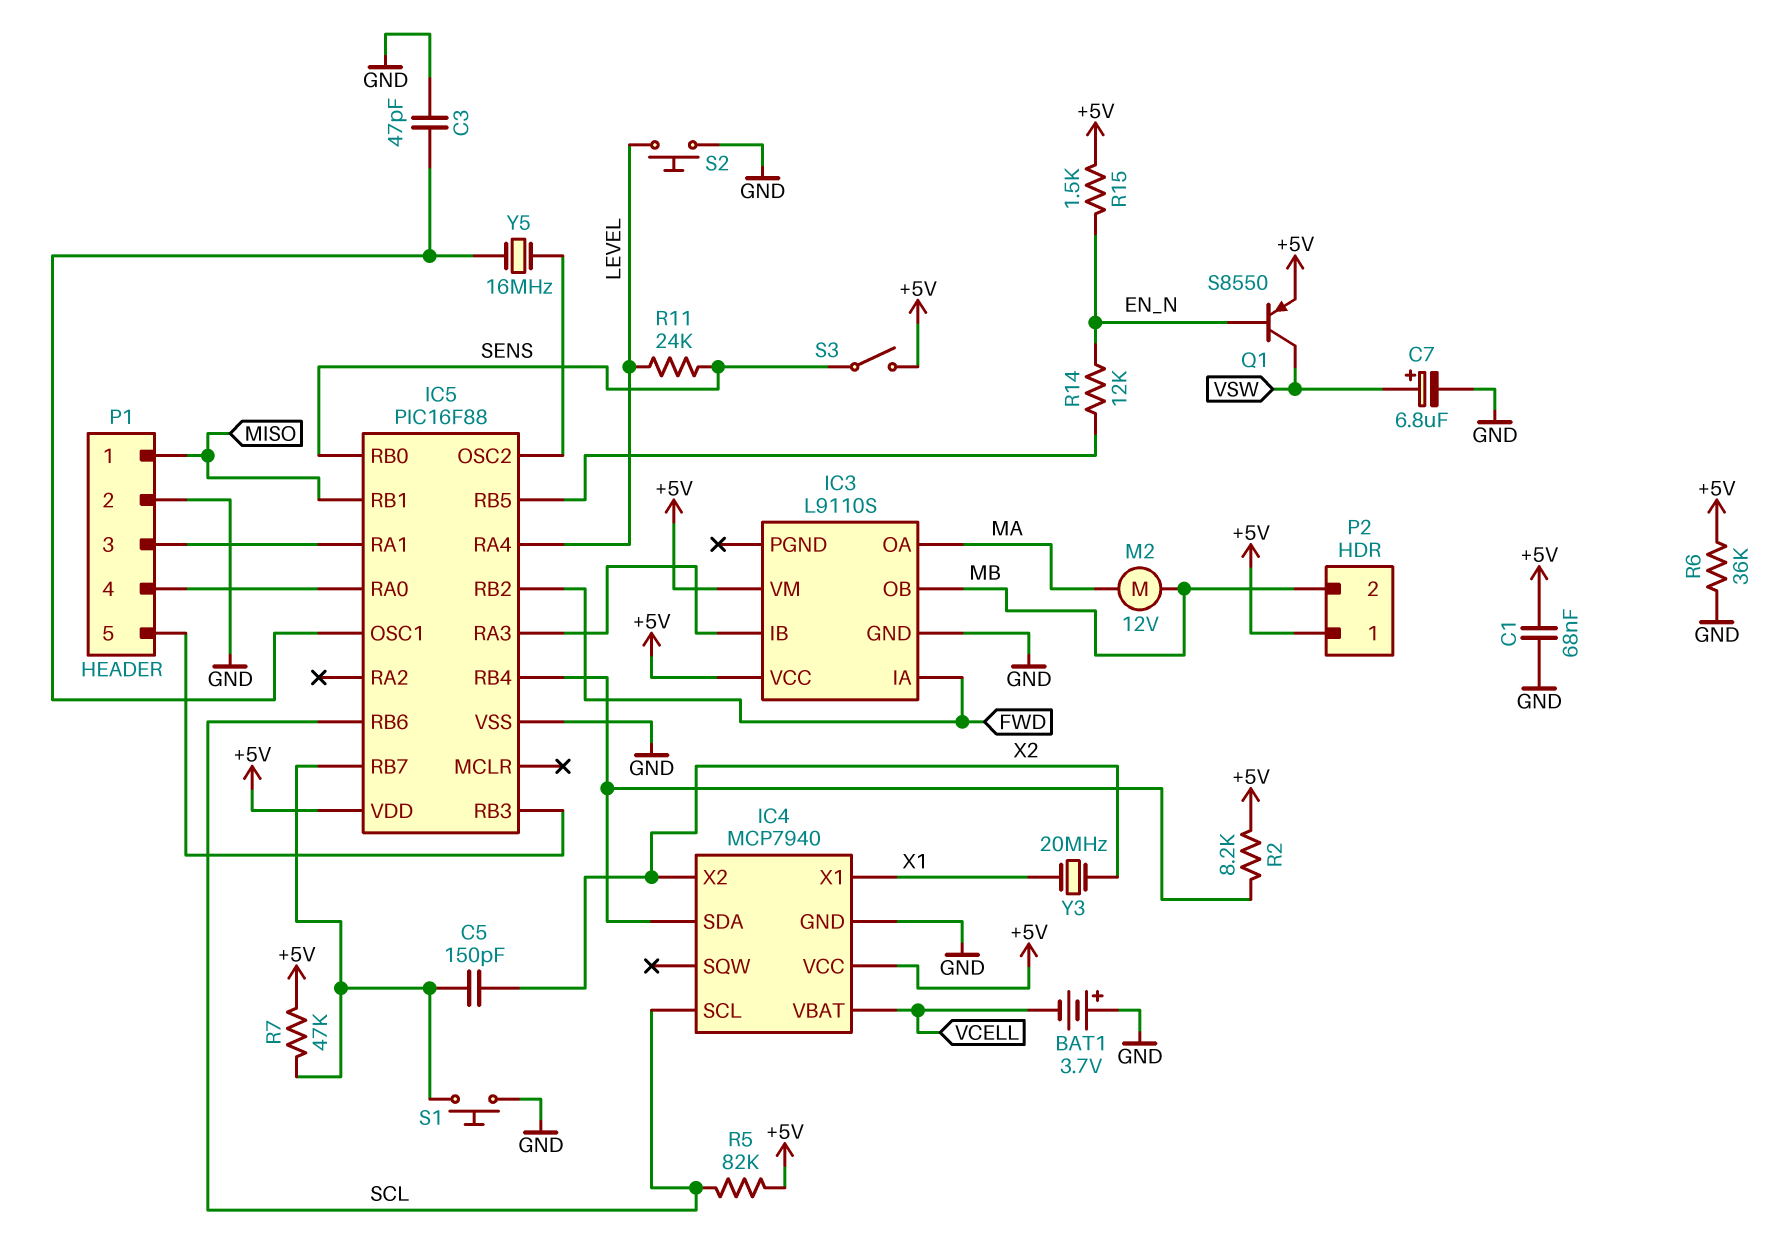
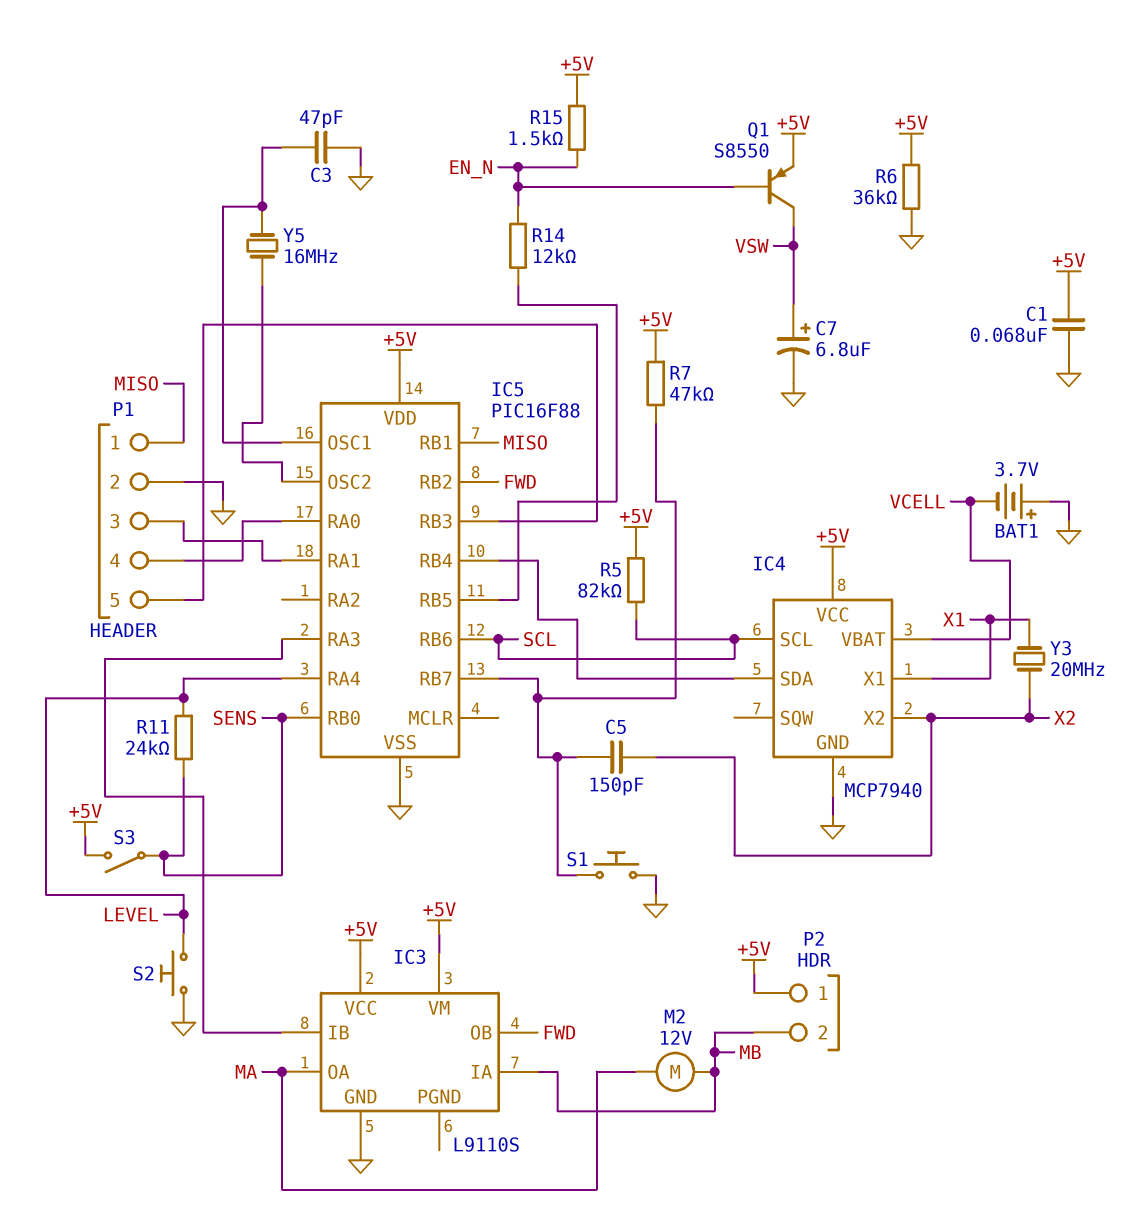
IC3 pin IA: FWD -> MB
IC3 pin OB: MB -> FWD
R2: 8.2k (+5V, IC4/SDA) -> none

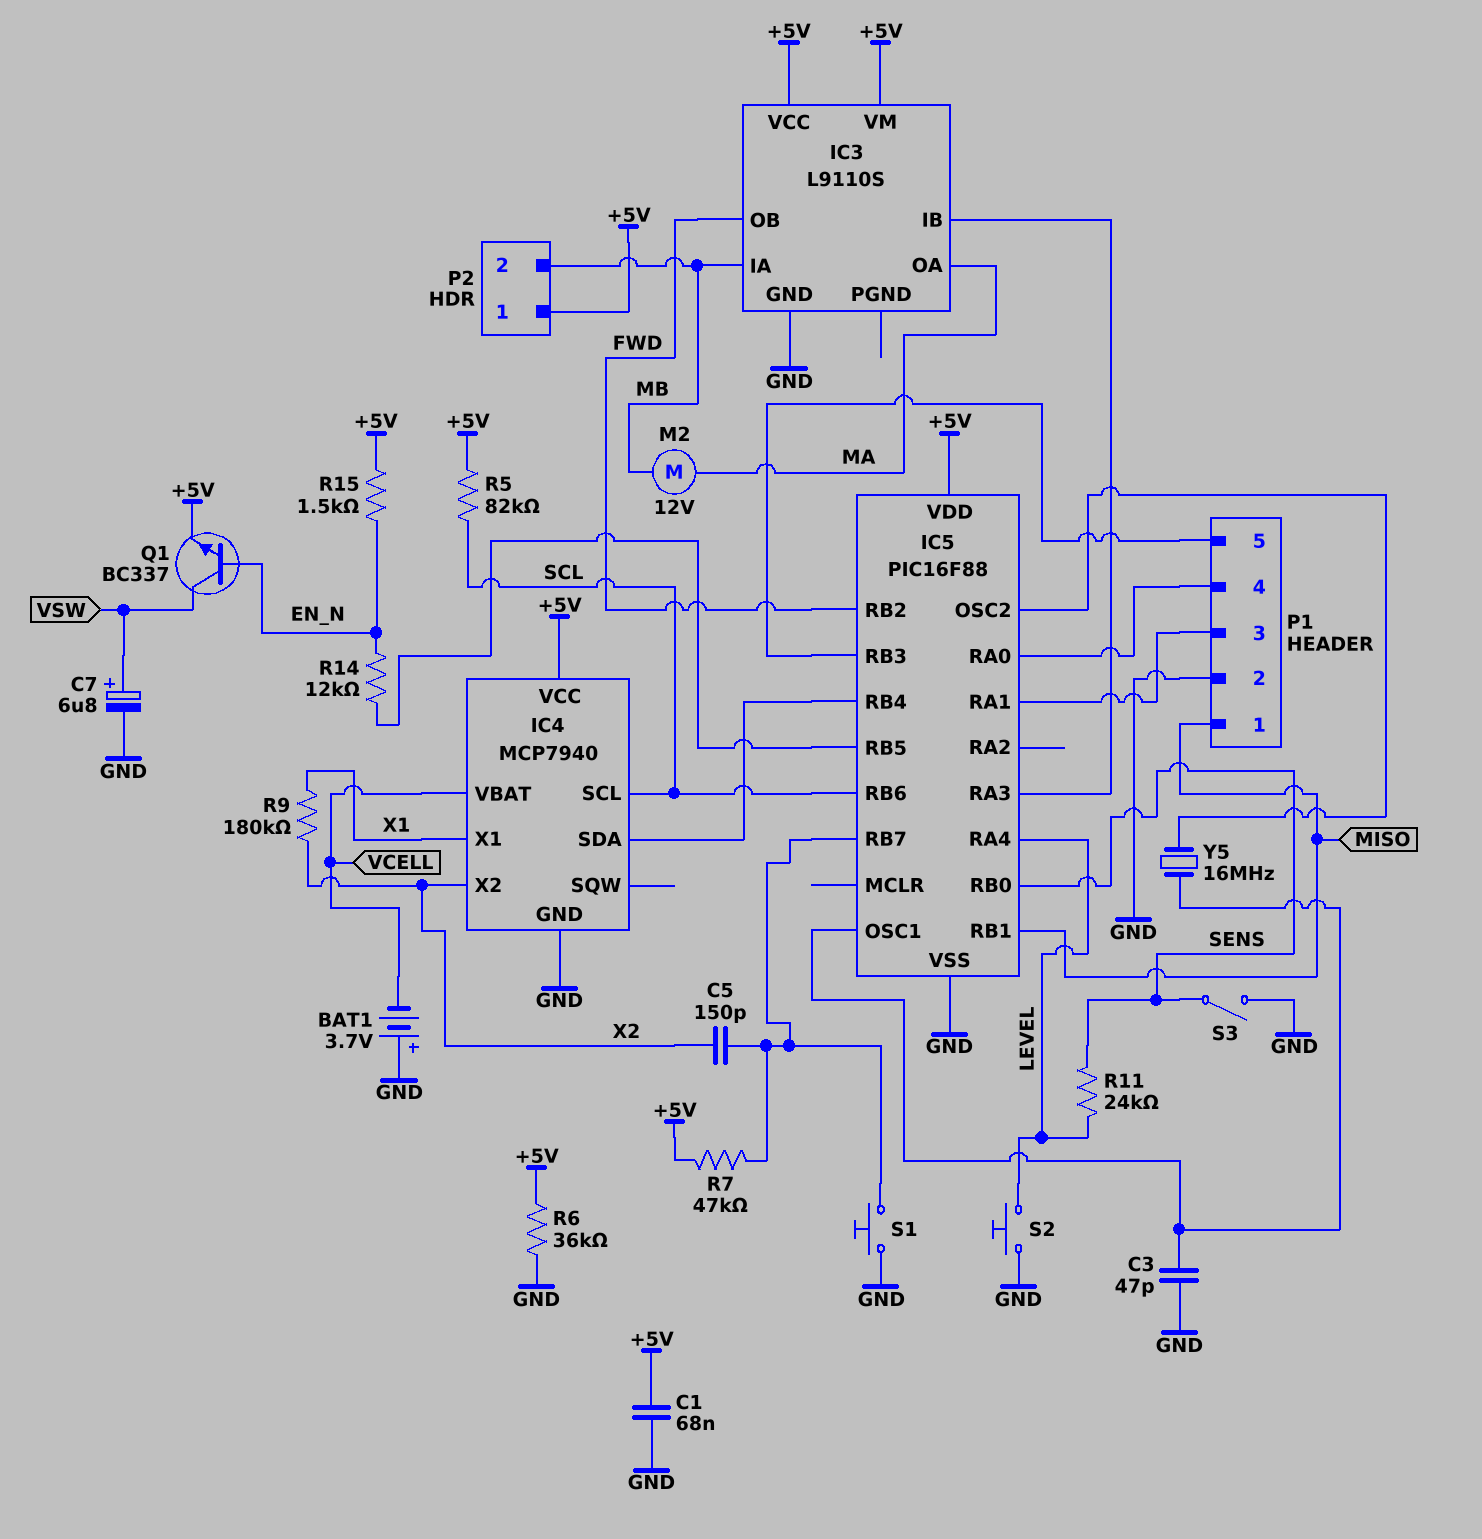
Q1: PNP S8550 (B EN_N, C VSW, E +5V) -> NPN BC337 (B EN_N, C VSW, E +5V)
R9: none -> 180k (X1, X2)
S3: switch (+5V, SENS) -> switch (GND, SENS)
Y3: 20MHz (X1, X2) -> none

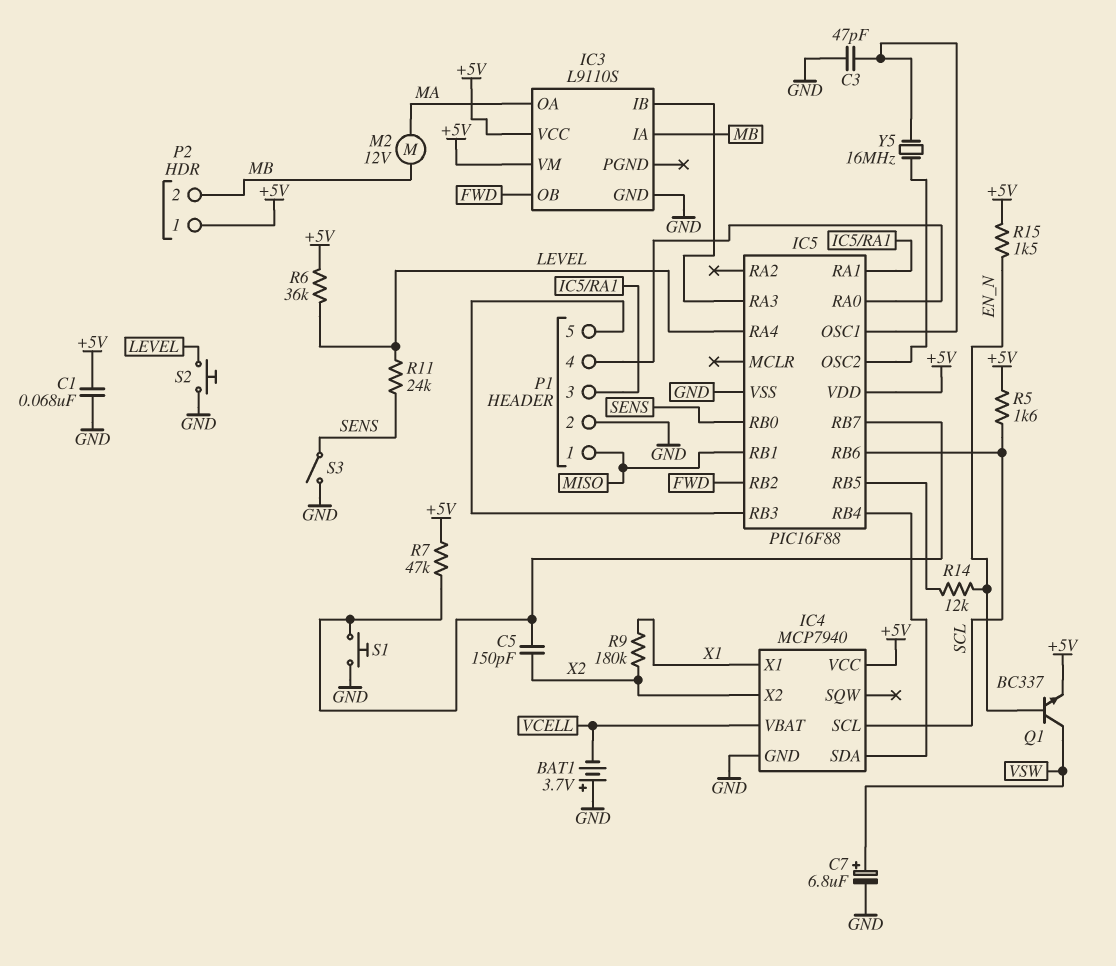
R5: 82k (+5V, SCL) -> 1.6k (+5V, SCL)
R6: 36k (+5V, GND) -> 36k (+5V, LEVEL)

